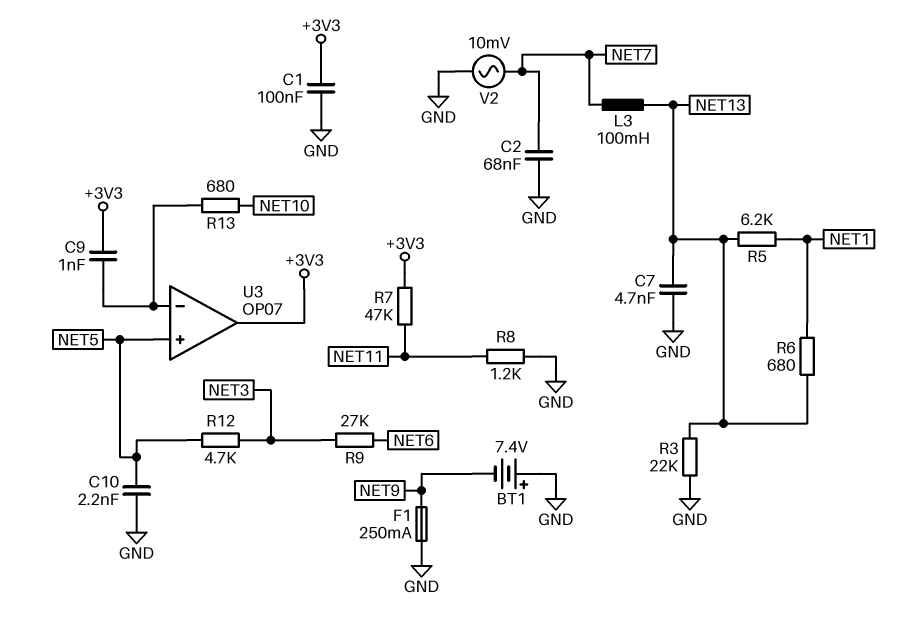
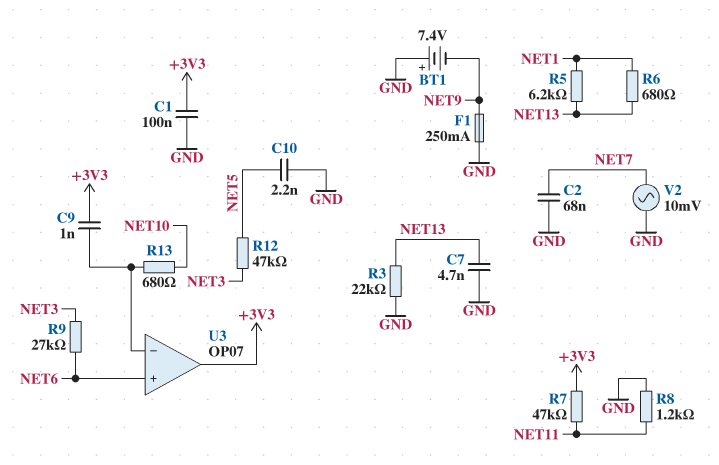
L3: 100mH (NET7, NET13) -> none
R12: 4.7k (NET3, NET5) -> 47k (NET3, NET5)
U3 pin in+: NET5 -> NET6

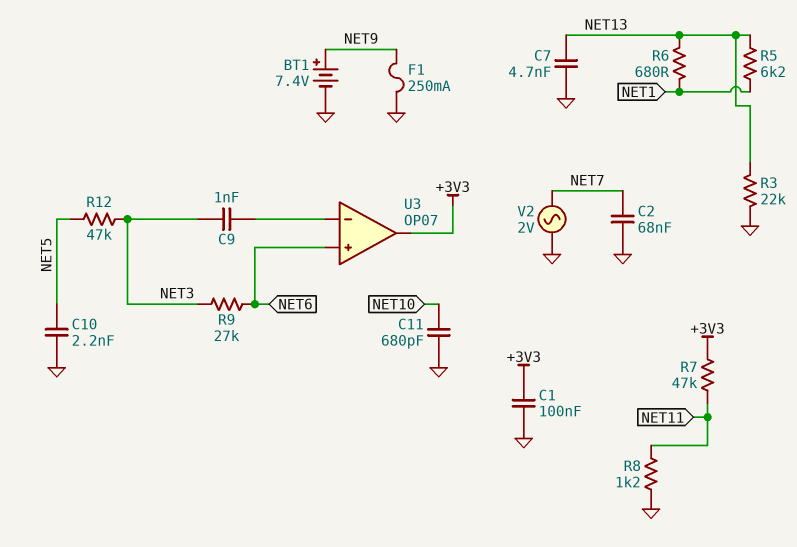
BT1: 7.4V (plus GND, minus NET9) -> 7.4V (plus NET9, minus GND)
C9: 1nF (+3V3, U3/in-) -> 1nF (NET3, U3/in-)
C11: none -> 680pF (GND, NET10)
R13: 680 (NET10, U3/in-) -> none
V2: AC 10mV (GND, NET7) -> AC 2V (GND, NET7)

